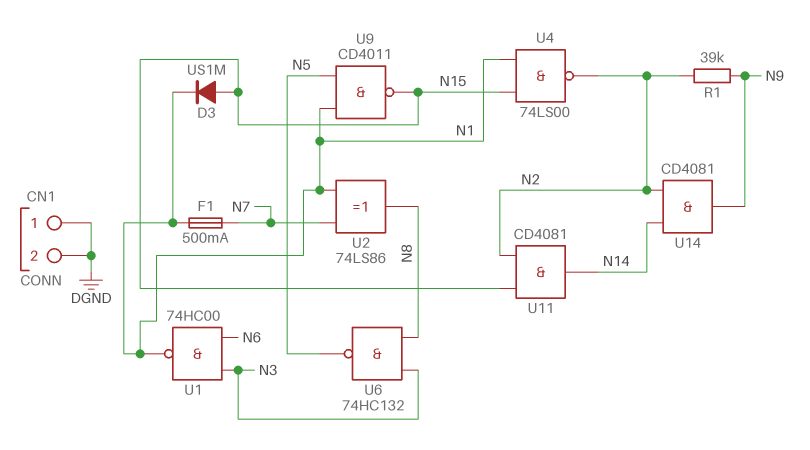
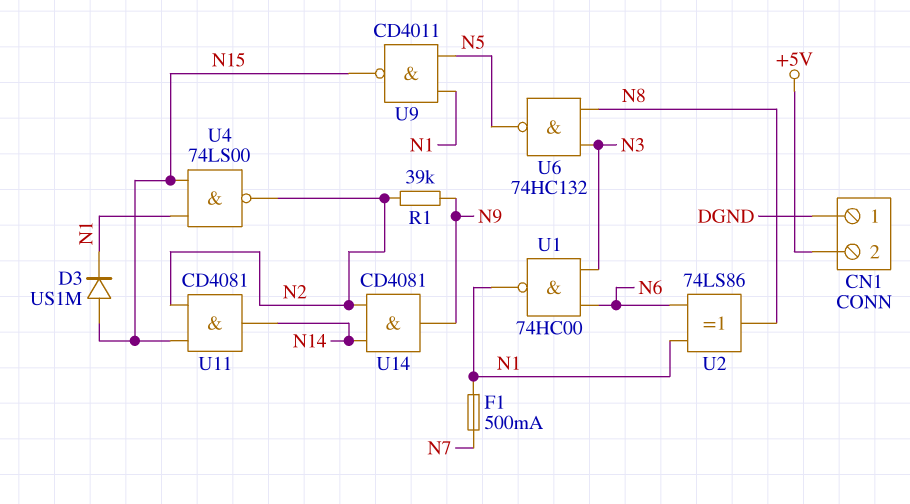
CN1 pin 2: DGND -> +5V
U2: XOR 74LS86 (in N1, in N7, out N8) -> XOR 74LS86 (in N1, in N6, out N8)

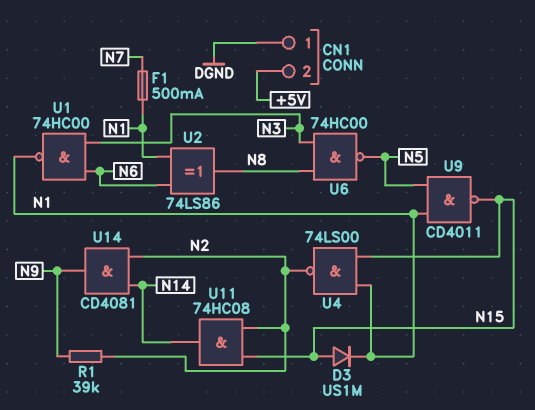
U6: NAND 74HC132 (in N3, in N8, out N5) -> NAND 74HC00 (in N3, in N8, out N5)
U11: AND CD4081 (in N2, in N15, out N14) -> AND 74HC08 (in N2, in N15, out N14)

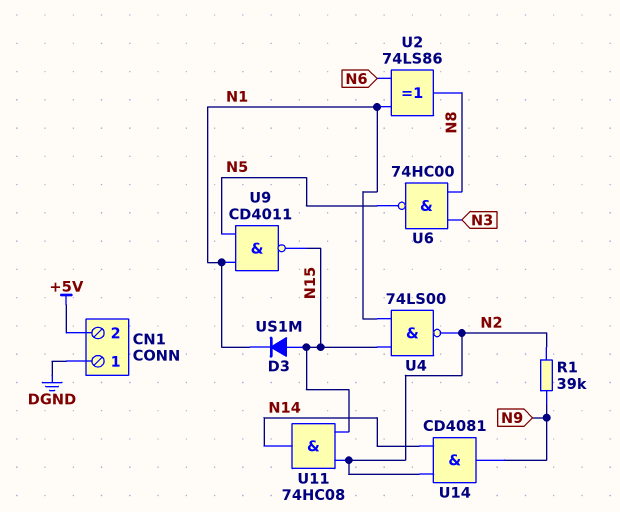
F1: 500mA (N1, N7) -> none
U1: NAND 74HC00 (in N3, in N6, out N1) -> none

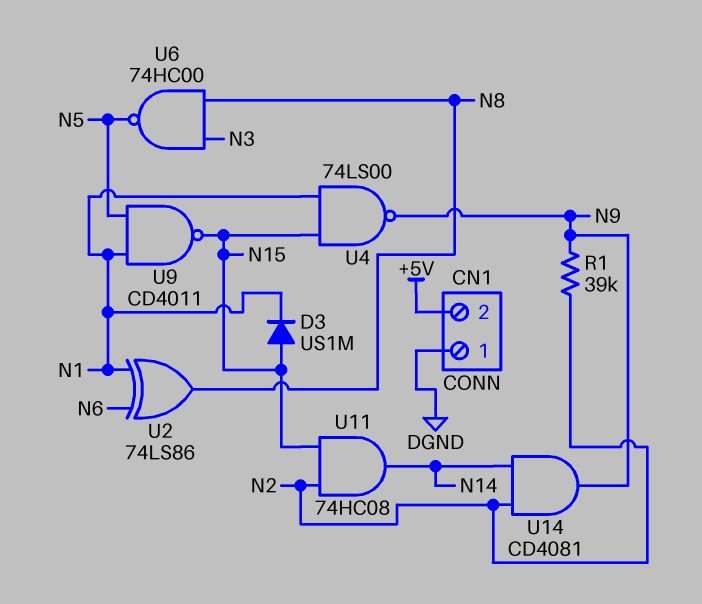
U4: NAND 74LS00 (in N1, in N15, out N2) -> NAND 74LS00 (in N1, in N15, out N9)

